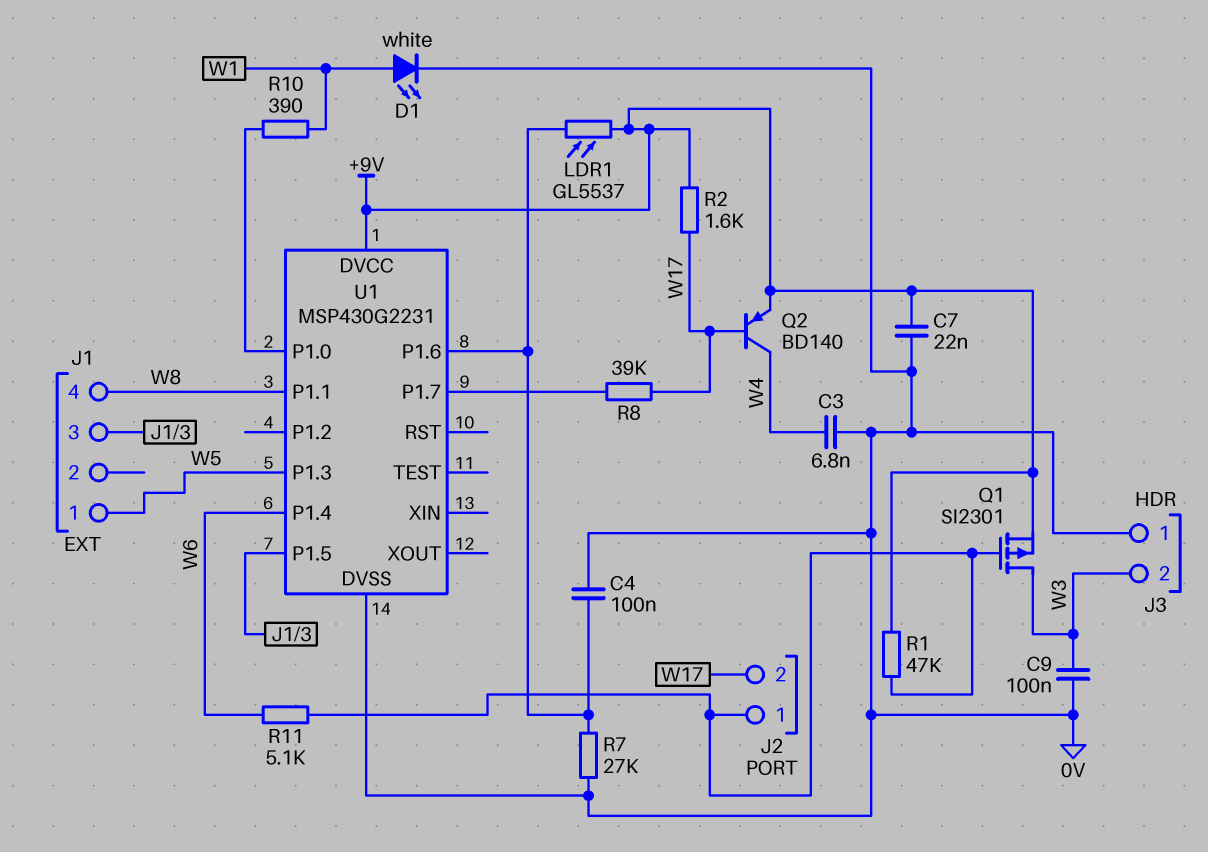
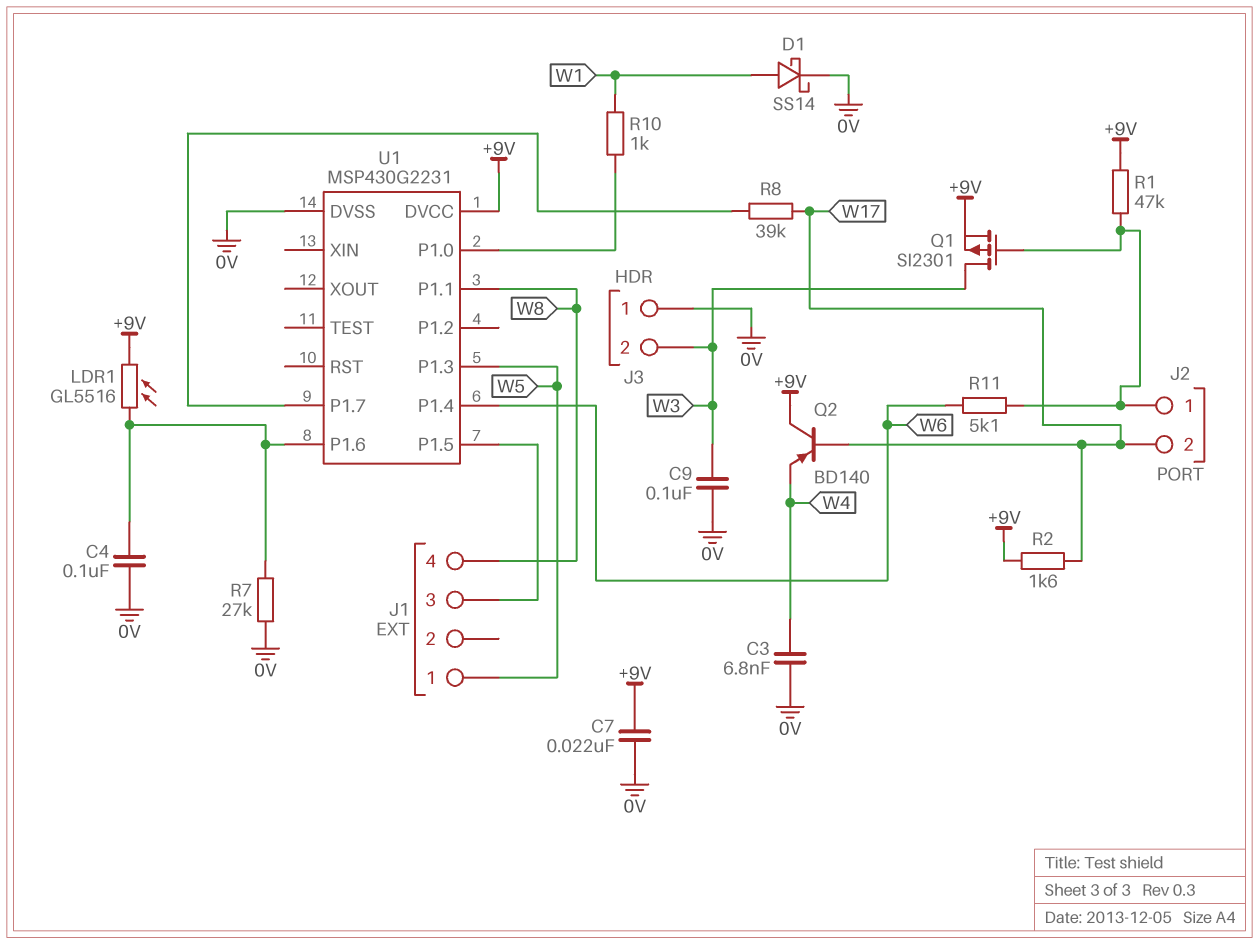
D1: LED white (A W1, K 0V) -> schottky SS14 (A W1, K 0V)
LDR1: GL5537 (+9V, U1/P1.6) -> GL5516 (+9V, U1/P1.6)
Q2: PNP BD140 (B W17, C W4, E +9V) -> PNP BD140 (B W17, C +9V, E W4)
R10: 390 (U1/P1.0, W1) -> 1k (U1/P1.0, W1)

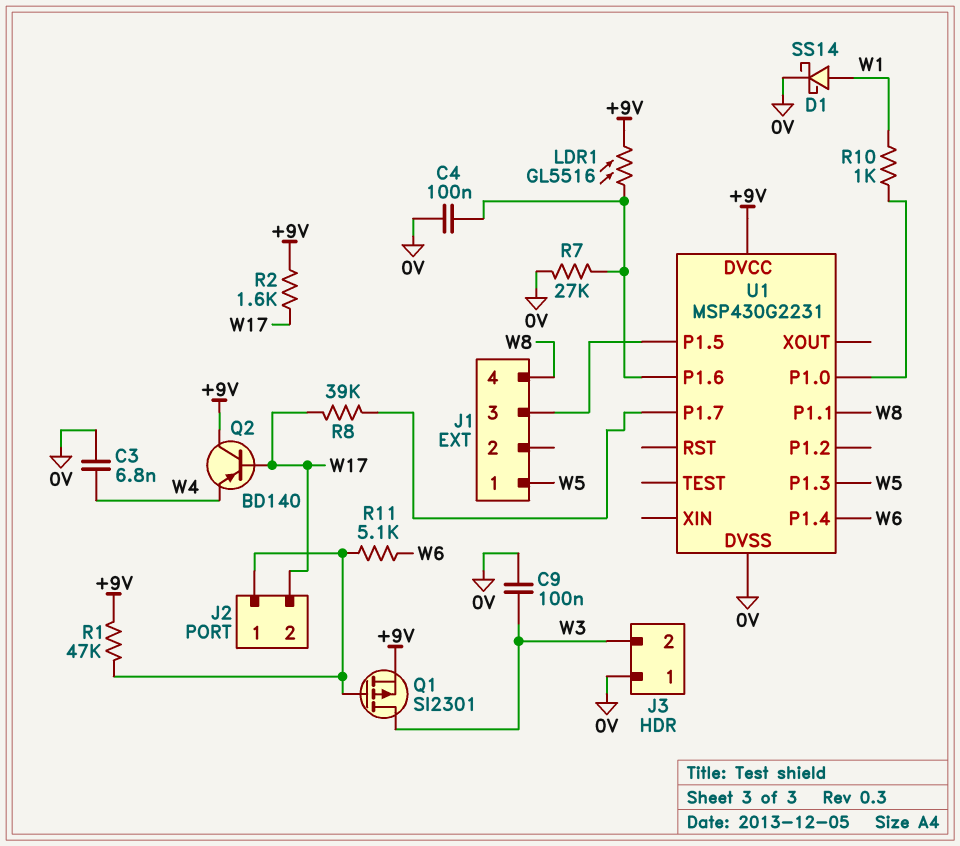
C7: 22nF (+9V, 0V) -> none

